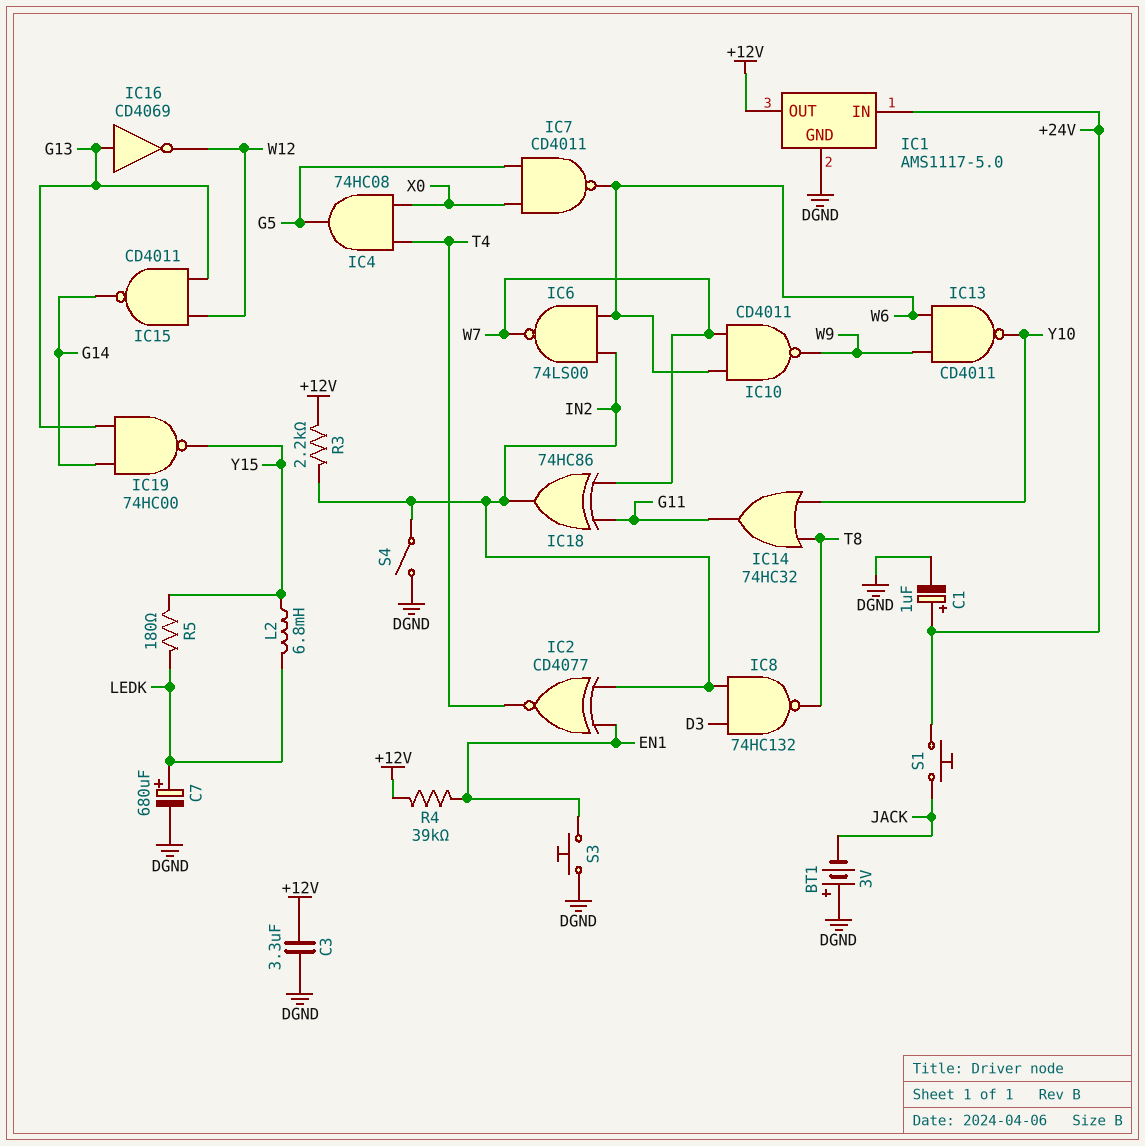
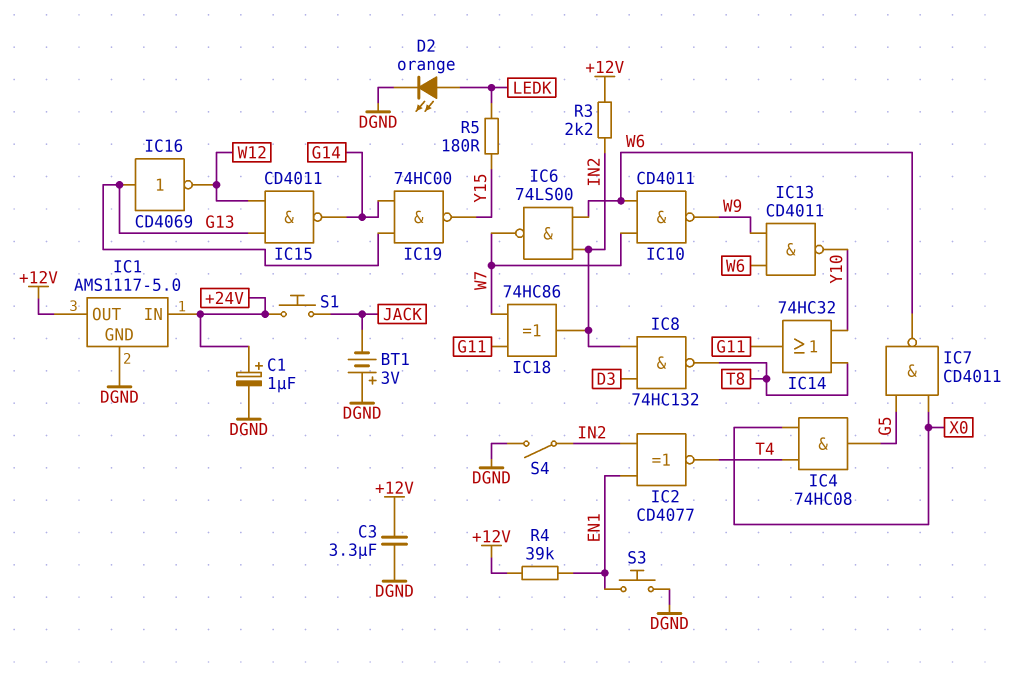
C7: 680uF (plus LEDK, minus DGND) -> none
D2: none -> LED orange (A LEDK, K DGND)
L2: 6.8mH (LEDK, Y15) -> none

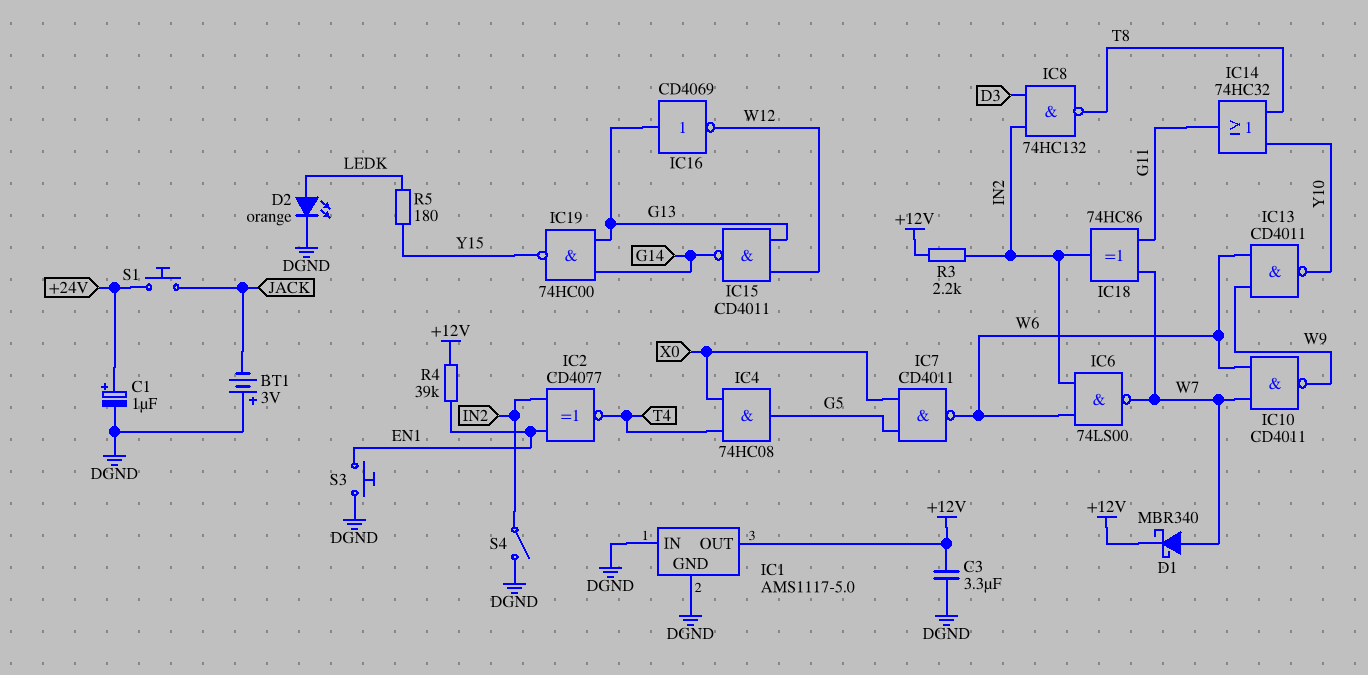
D1: none -> schottky MBR340 (A W7, K +12V)
IC1 pin IN: +24V -> DGND

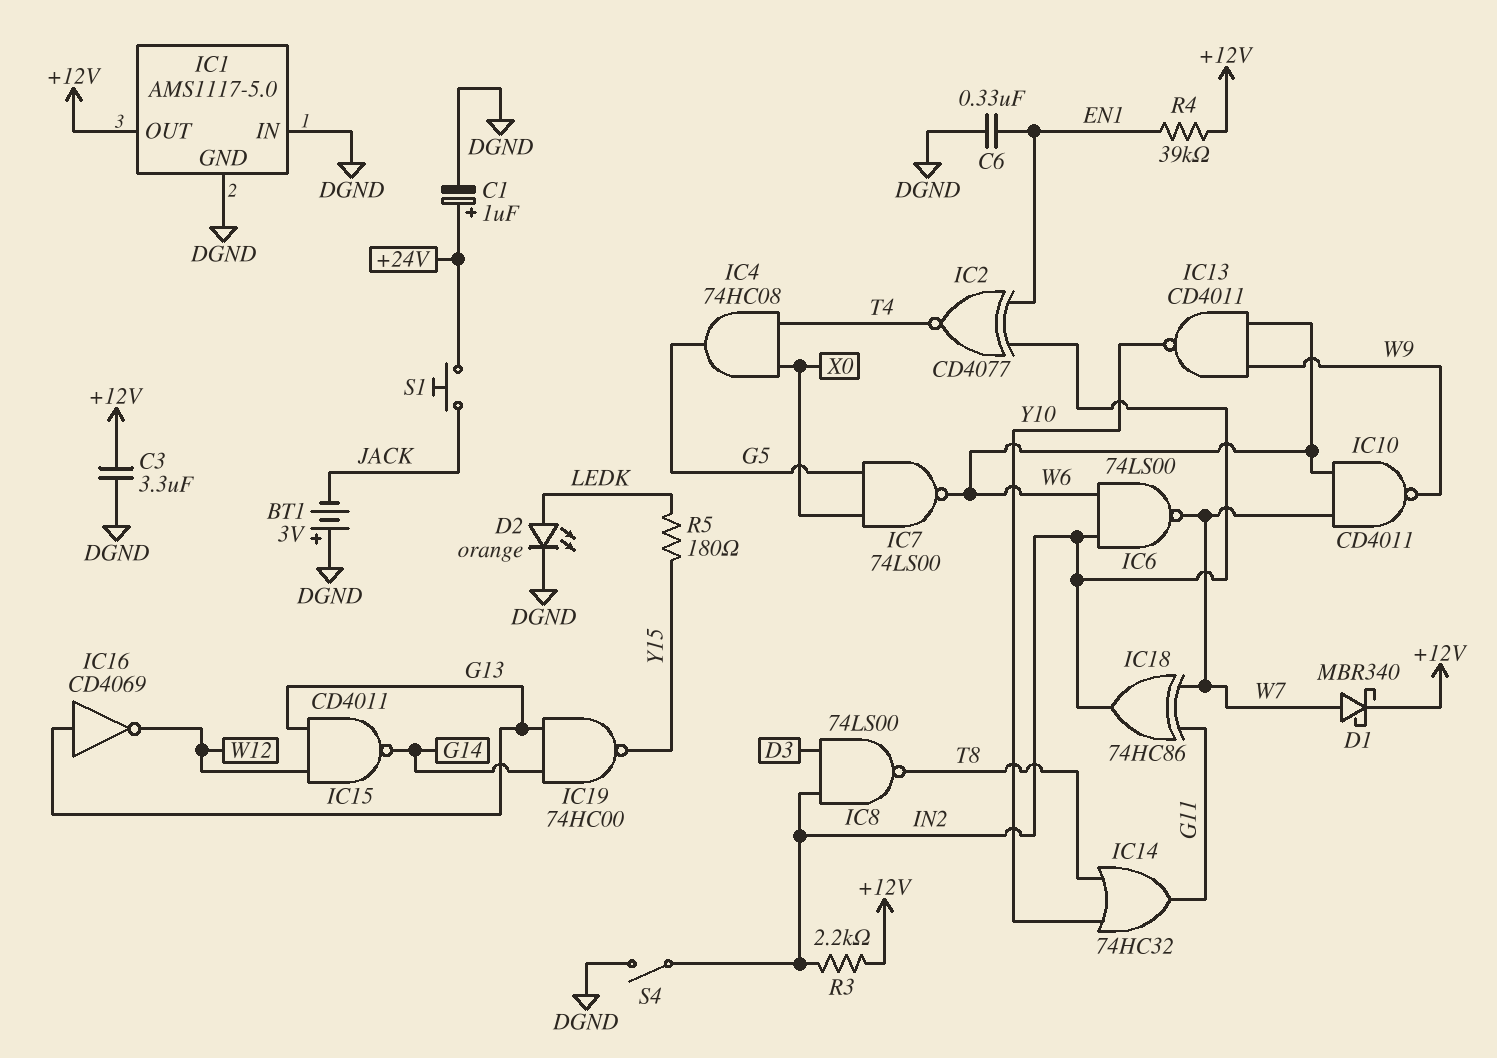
C6: none -> 330nF (DGND, EN1)
IC7: NAND CD4011 (in G5, in X0, out W6) -> NAND 74LS00 (in G5, in X0, out W6)
IC8: NAND 74HC132 (in D3, in IN2, out T8) -> NAND 74LS00 (in D3, in IN2, out T8)
S3: button (DGND, EN1) -> none

